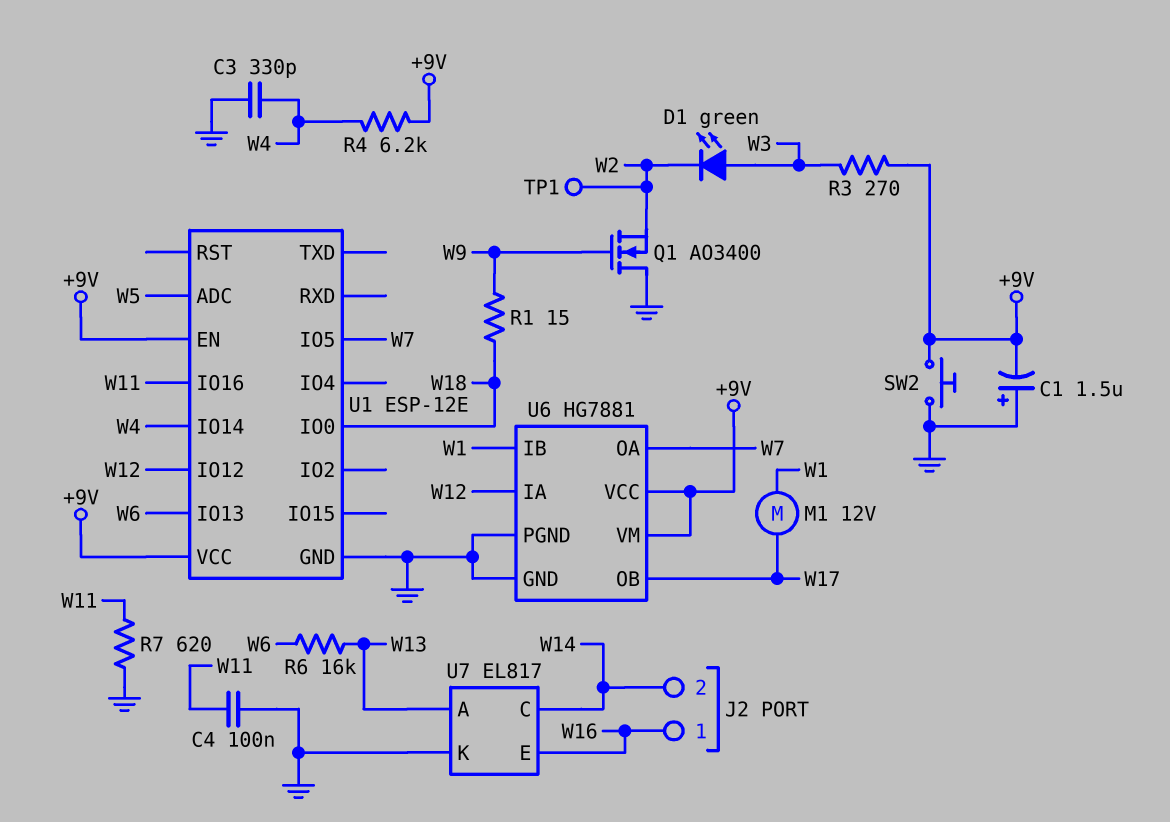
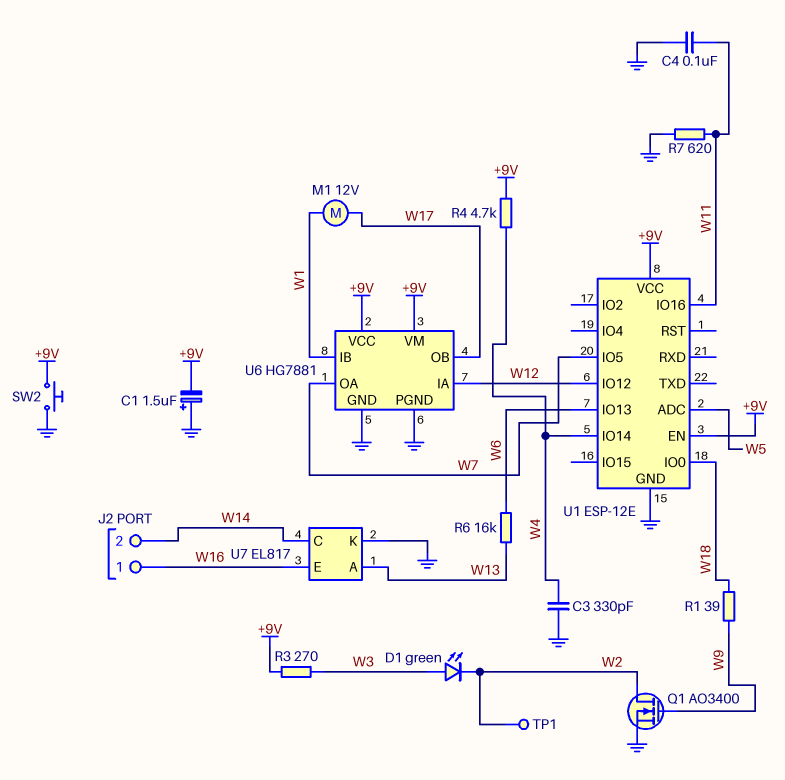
Q1: NMOS AO3400 (G W9, D GND, S W2) -> NMOS AO3400 (G W9, D W2, S GND)
R1: 15 (W9, W18) -> 39 (W9, W18)
R4: 6.2k (+9V, W4) -> 4.7k (+9V, W4)

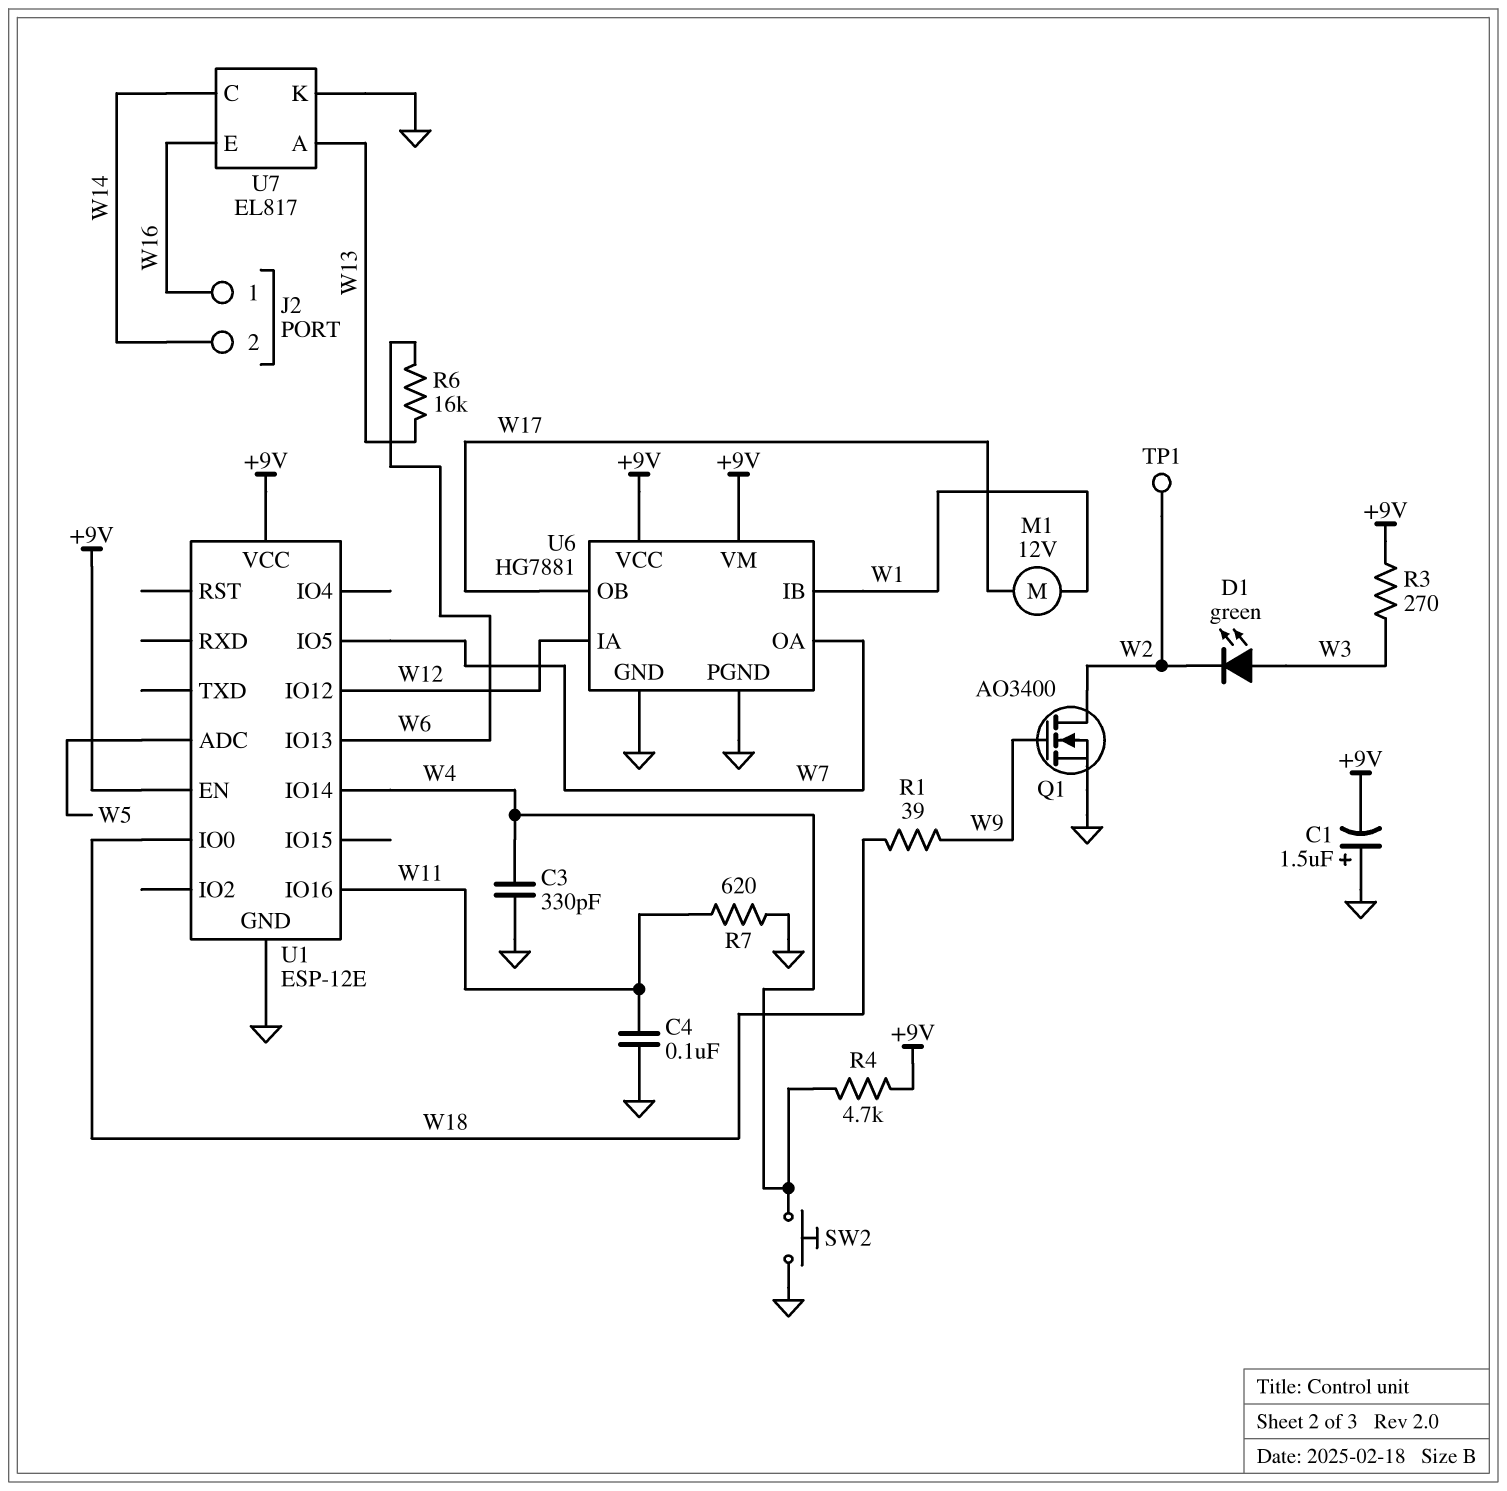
SW2: button (+9V, GND) -> button (GND, W4)

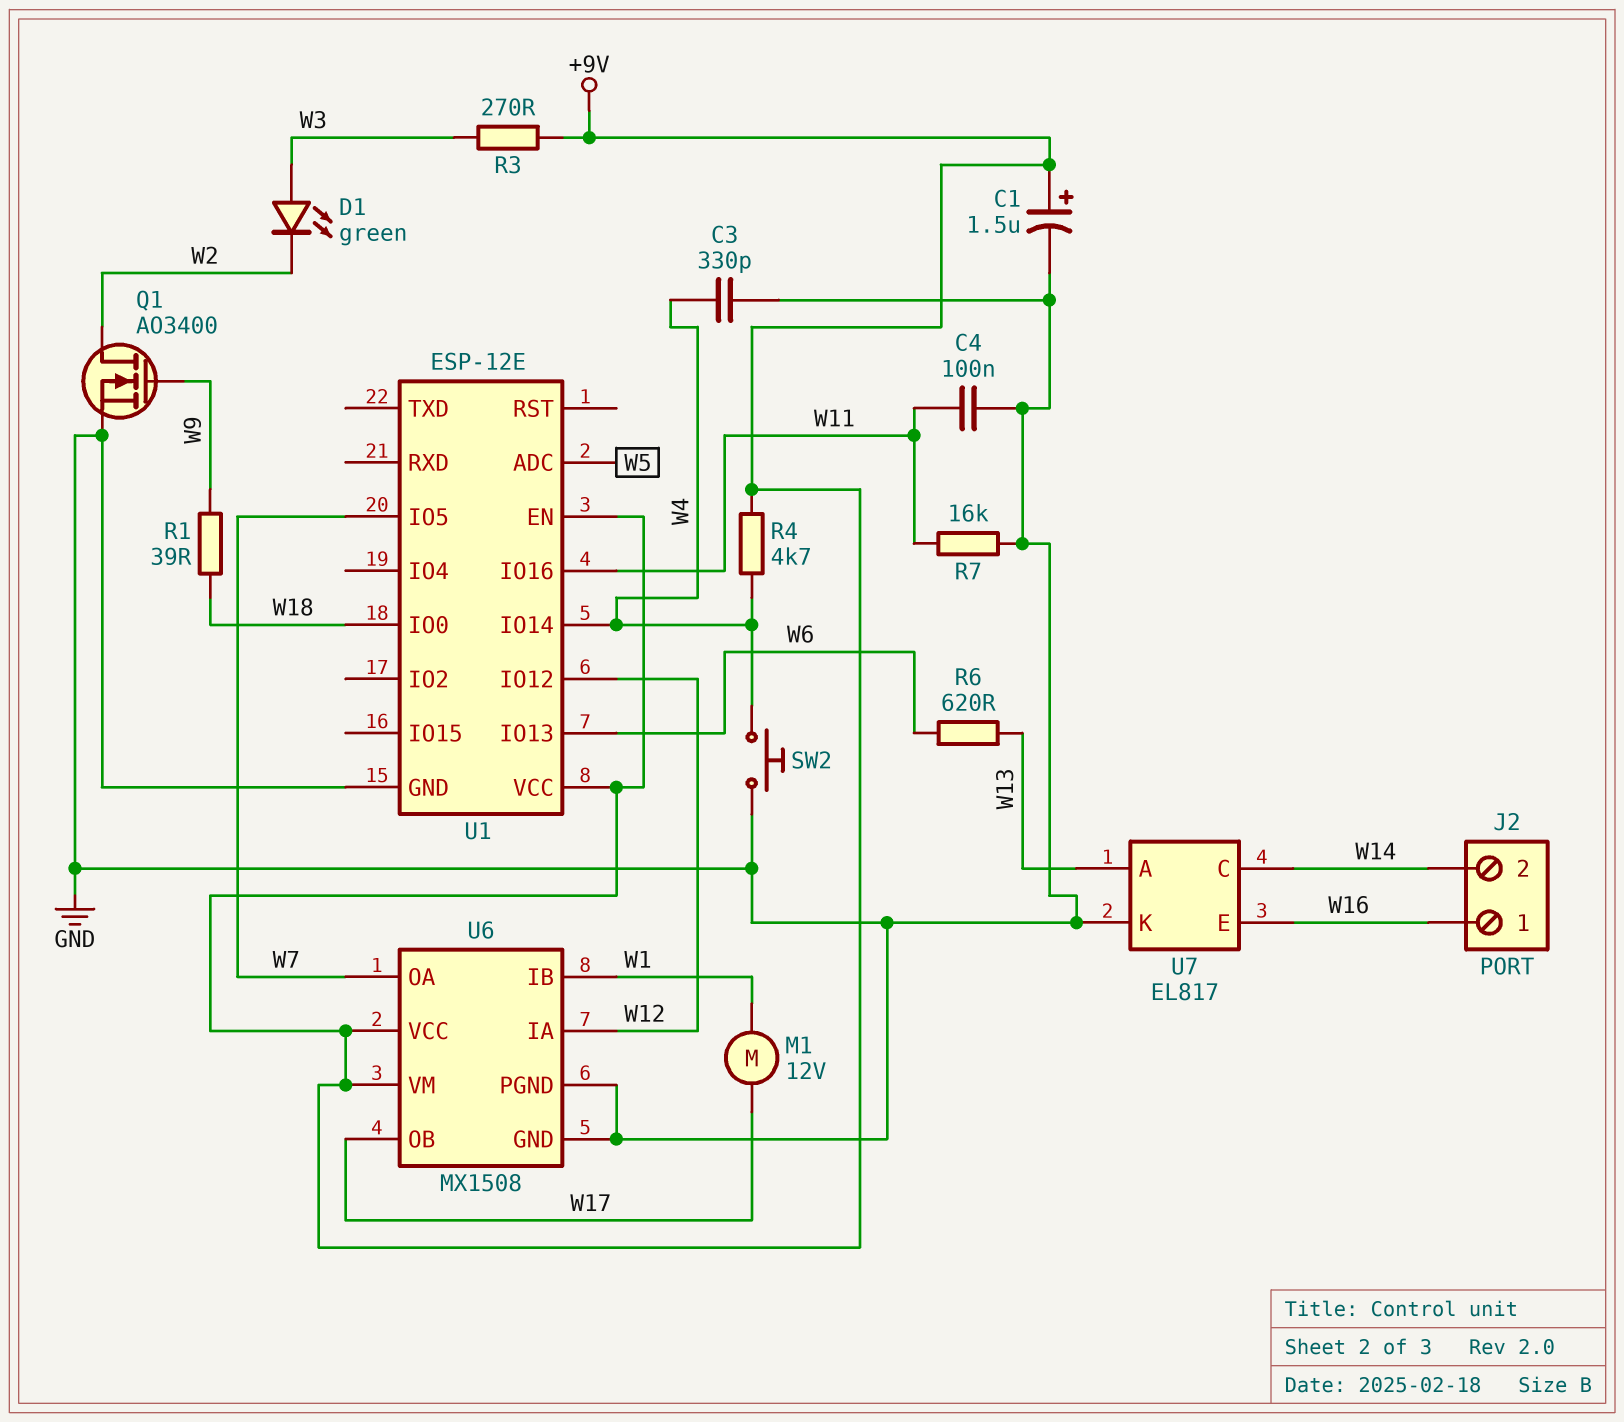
C1: 1.5uF (plus GND, minus +9V) -> 1.5uF (plus +9V, minus GND)
R6: 16k (W6, W13) -> 620 (W6, W13)
R7: 620 (GND, W11) -> 16k (GND, W11)
TP1: test point (W2) -> none
U6: HG7881 -> MX1508

